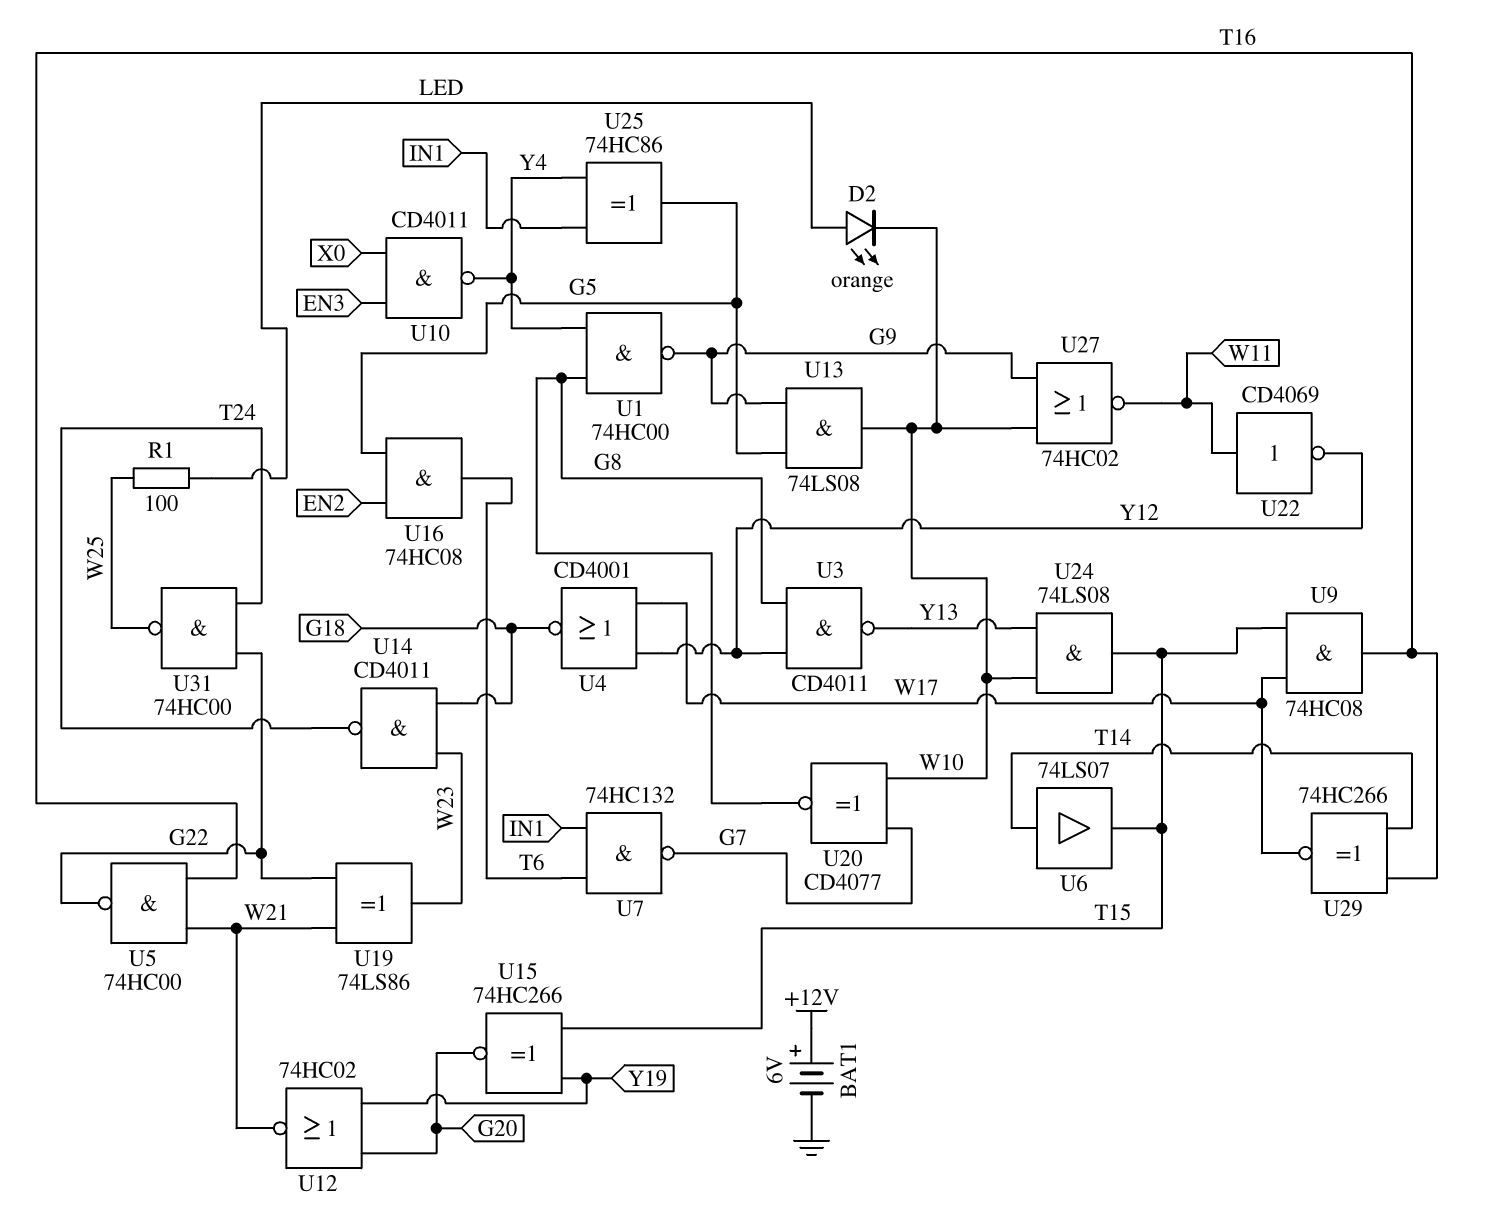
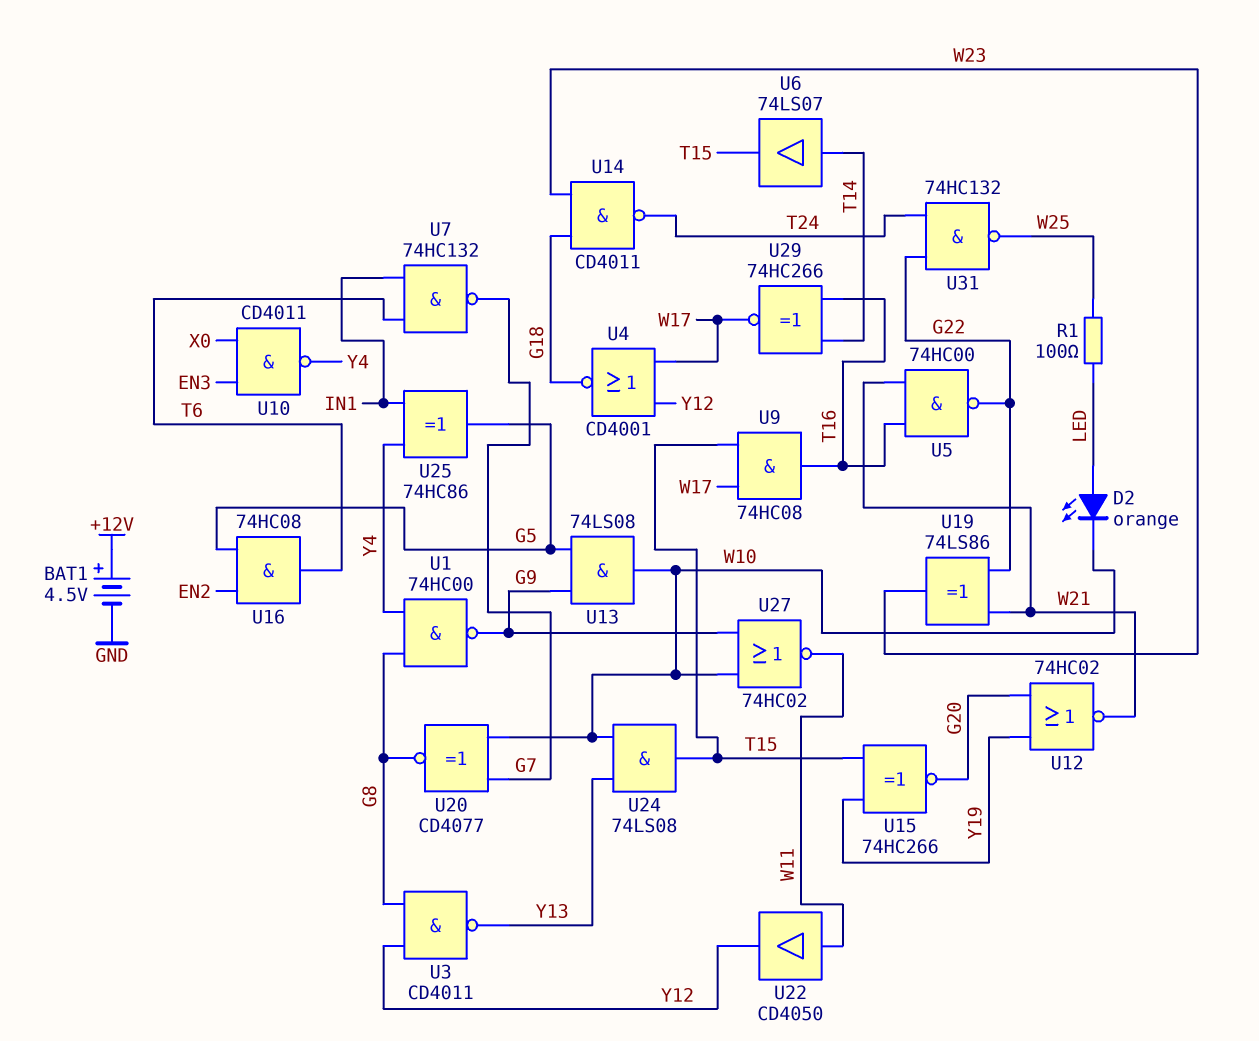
BAT1: 6V (plus +12V, minus GND) -> 4.5V (plus +12V, minus GND)
U22: NOT CD4069 (in W11, out Y12) -> buffer CD4050 (in W11, out Y12)
U31: NAND 74HC00 (in G22, in T24, out W25) -> NAND 74HC132 (in G22, in T24, out W25)

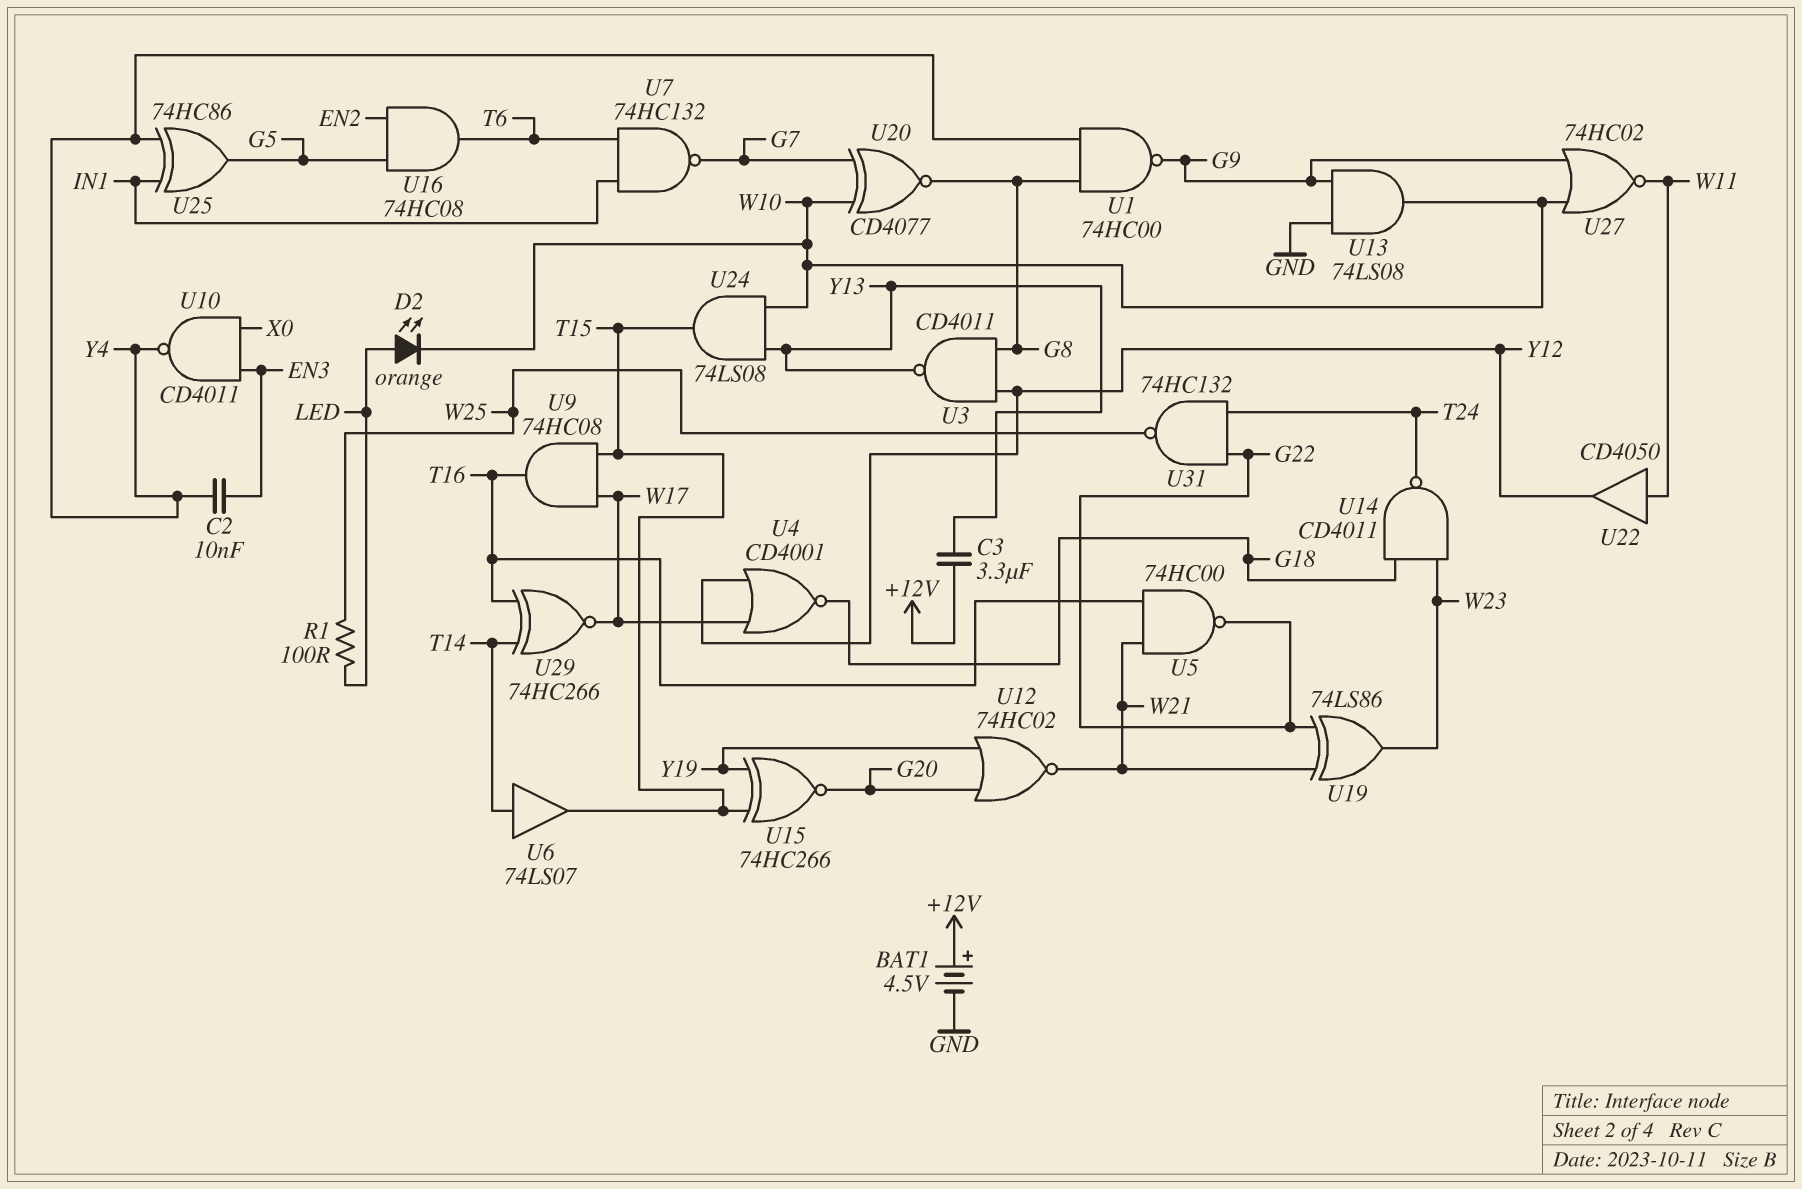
C2: none -> 10nF (EN3, Y4)
C3: none -> 3.3uF (+12V, Y13)
U13: AND 74LS08 (in G5, in G9, out W10) -> AND 74LS08 (in G9, in GND, out W10)

